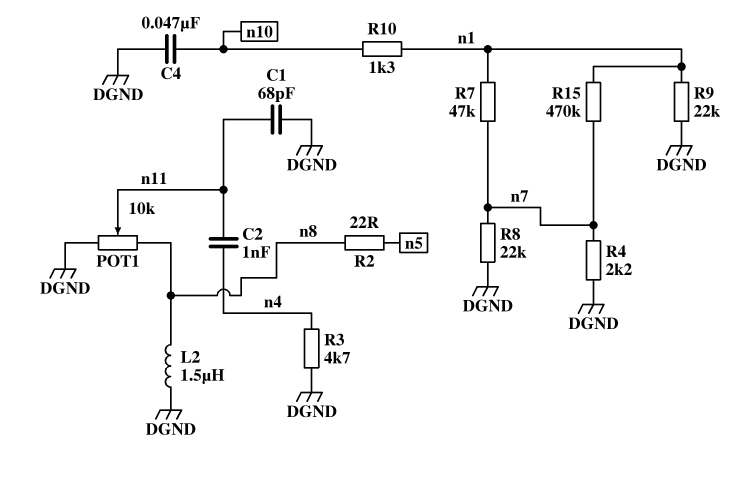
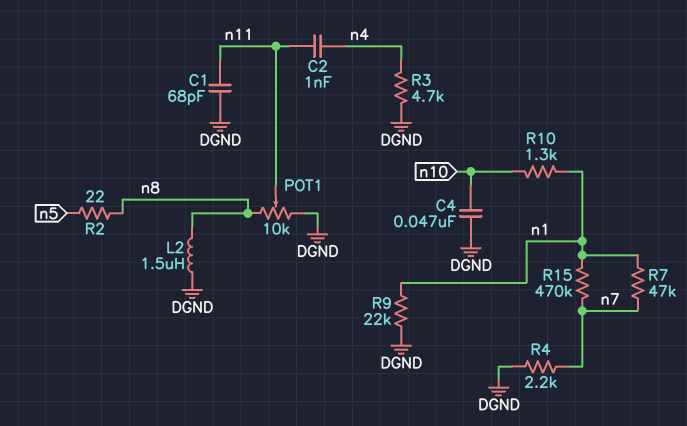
R8: 22k (DGND, n7) -> none

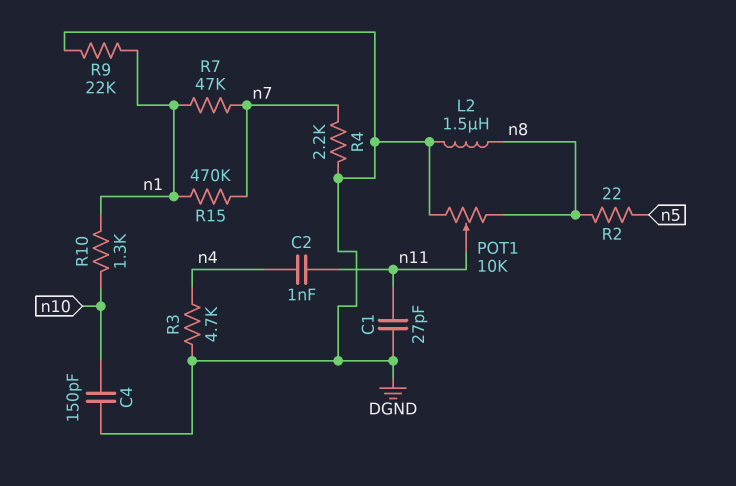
C1: 68pF (DGND, n11) -> 27pF (DGND, n11)
C4: 47nF (DGND, n10) -> 150pF (DGND, n10)

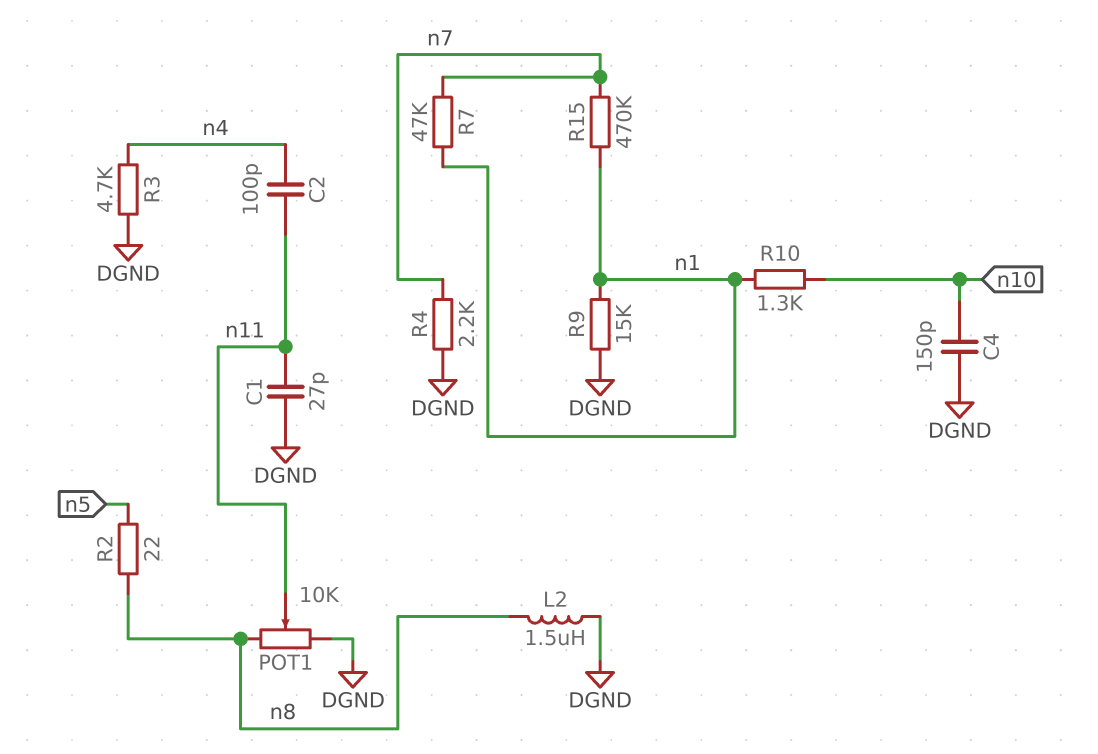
C2: 1nF (n4, n11) -> 100pF (n4, n11)
R9: 22k (DGND, n1) -> 15k (DGND, n1)

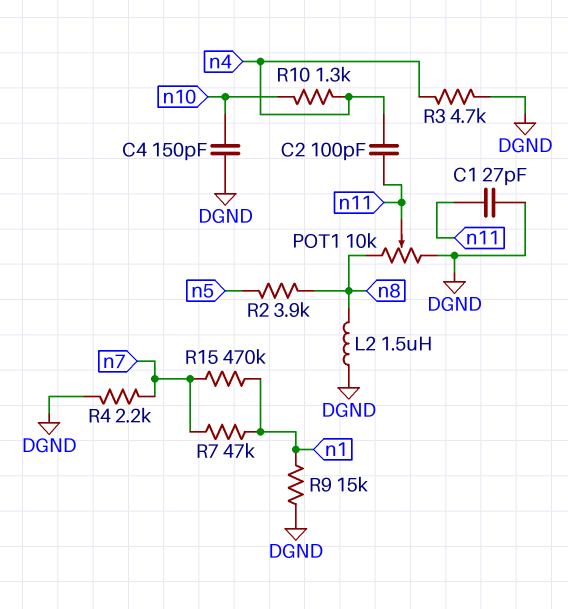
R2: 22 (n5, n8) -> 3.9k (n5, n8)
R10: 1.3k (n1, n10) -> 1.3k (n4, n10)

